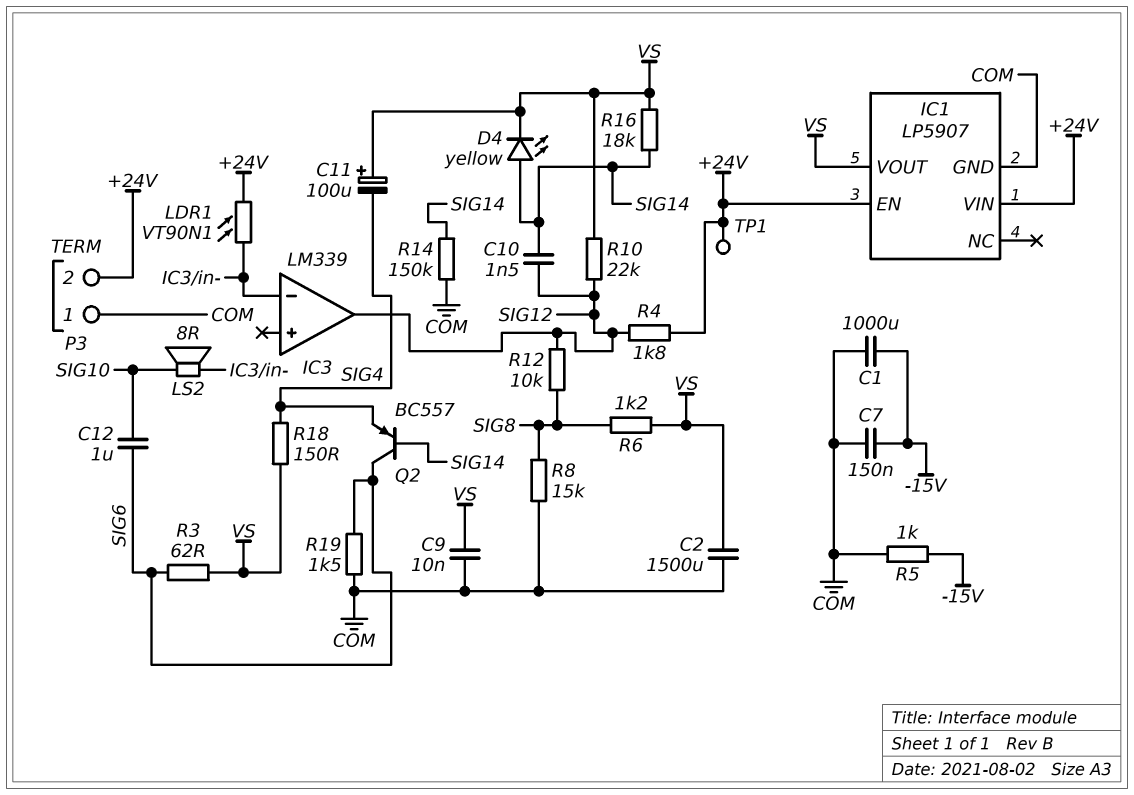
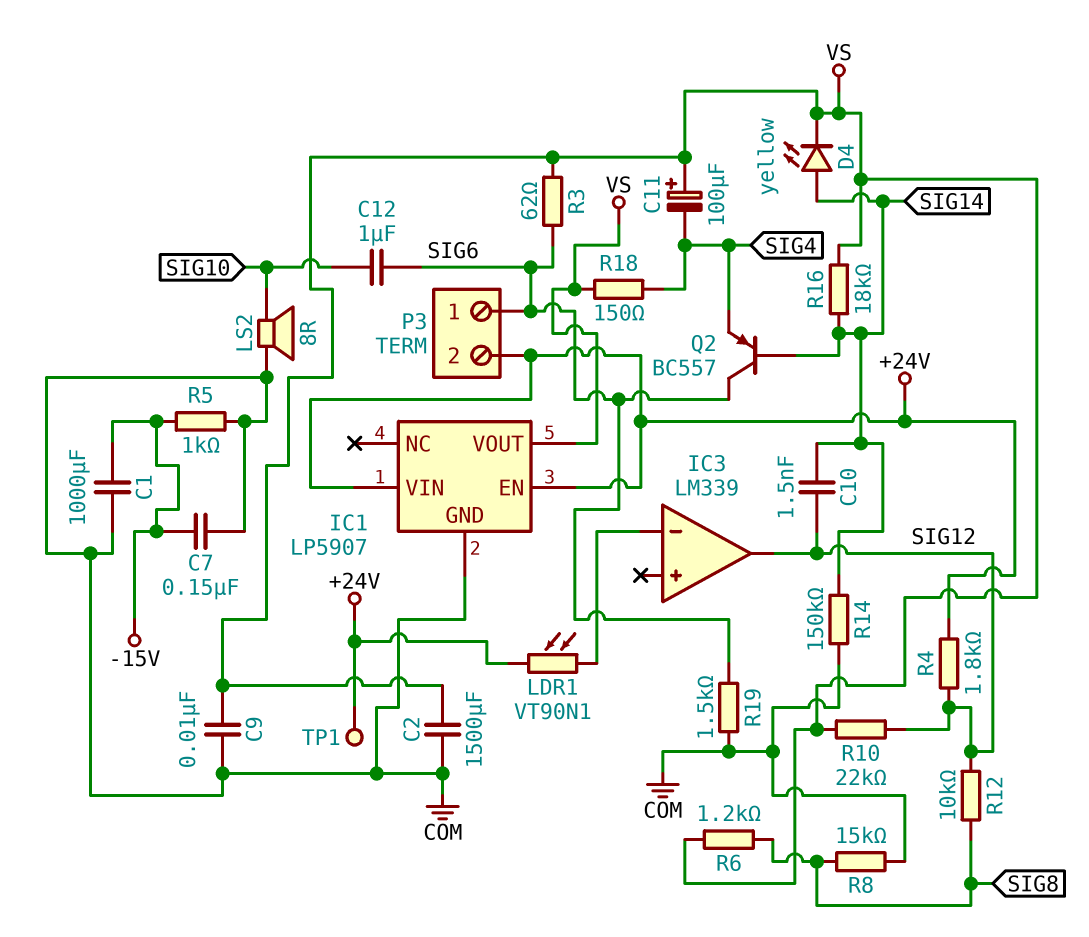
LS2: speaker 8R (IC3/in-, SIG10) -> speaker 8R (COM, SIG10)
P3 pin 1: COM -> SIG6

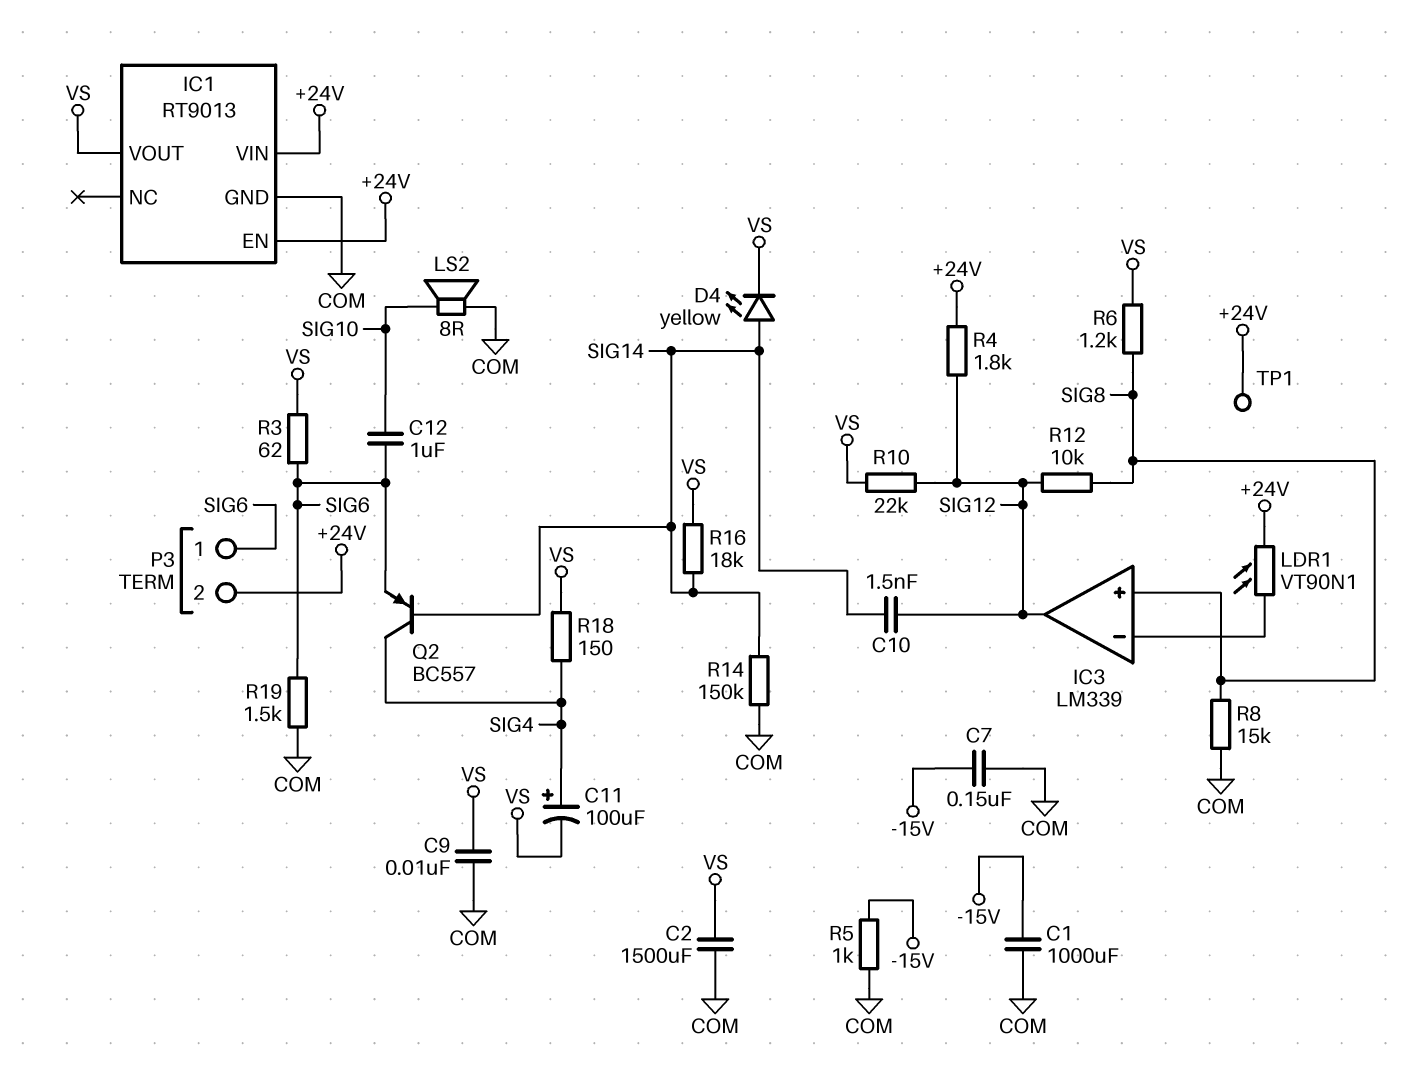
C11: 100uF (plus VS, minus SIG4) -> 100uF (plus SIG4, minus VS)
IC1: LP5907 -> RT9013
IC3 pin in+: none -> SIG8
Q2: PNP BC557 (B SIG14, C SIG6, E SIG4) -> PNP BC557 (B SIG14, C SIG4, E SIG6)

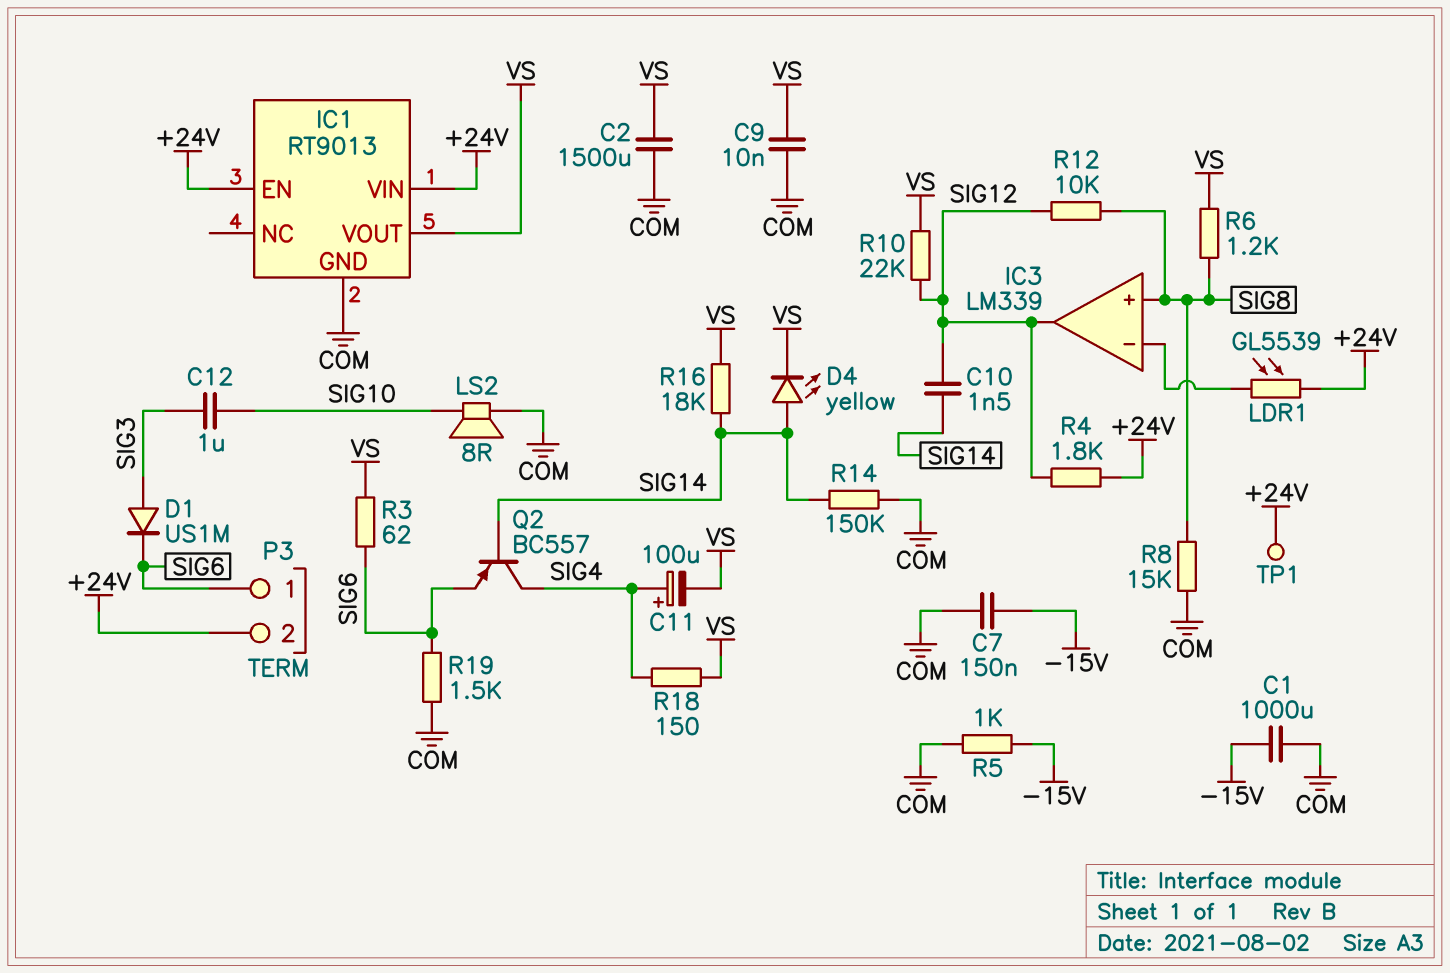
C12: 1uF (SIG6, SIG10) -> 1uF (SIG3, SIG10)
D1: none -> diode US1M (A SIG3, K SIG6)
LDR1: VT90N1 (+24V, IC3/in-) -> GL5539 (+24V, IC3/in-)

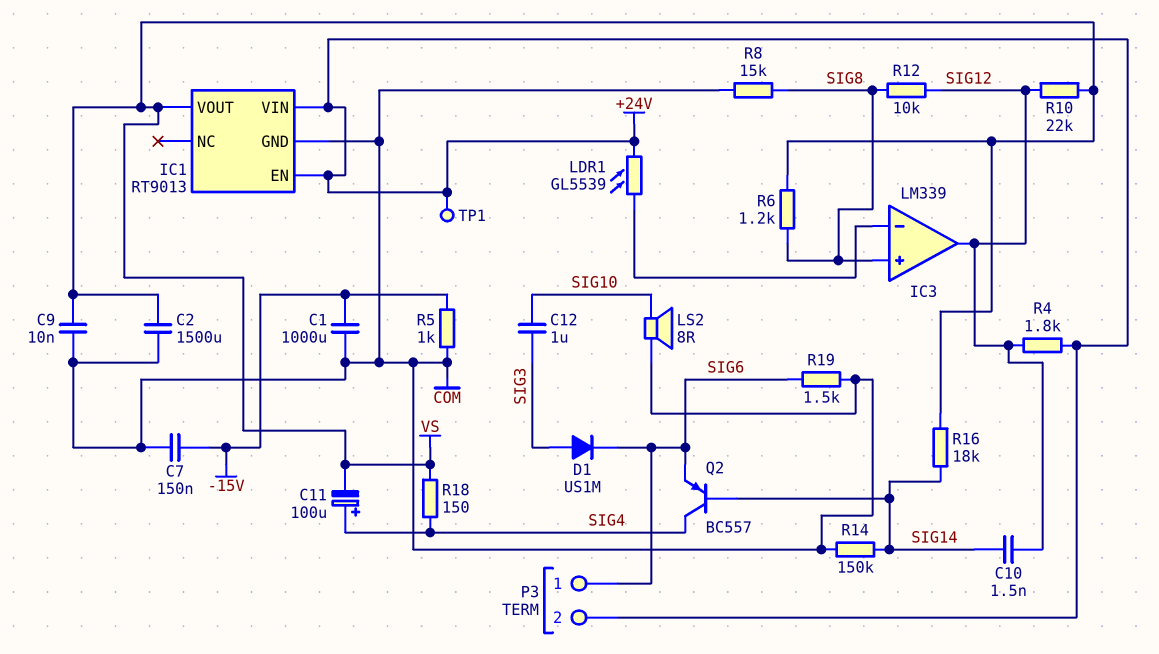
D4: LED yellow (A SIG14, K VS) -> none
R3: 62 (SIG6, VS) -> none

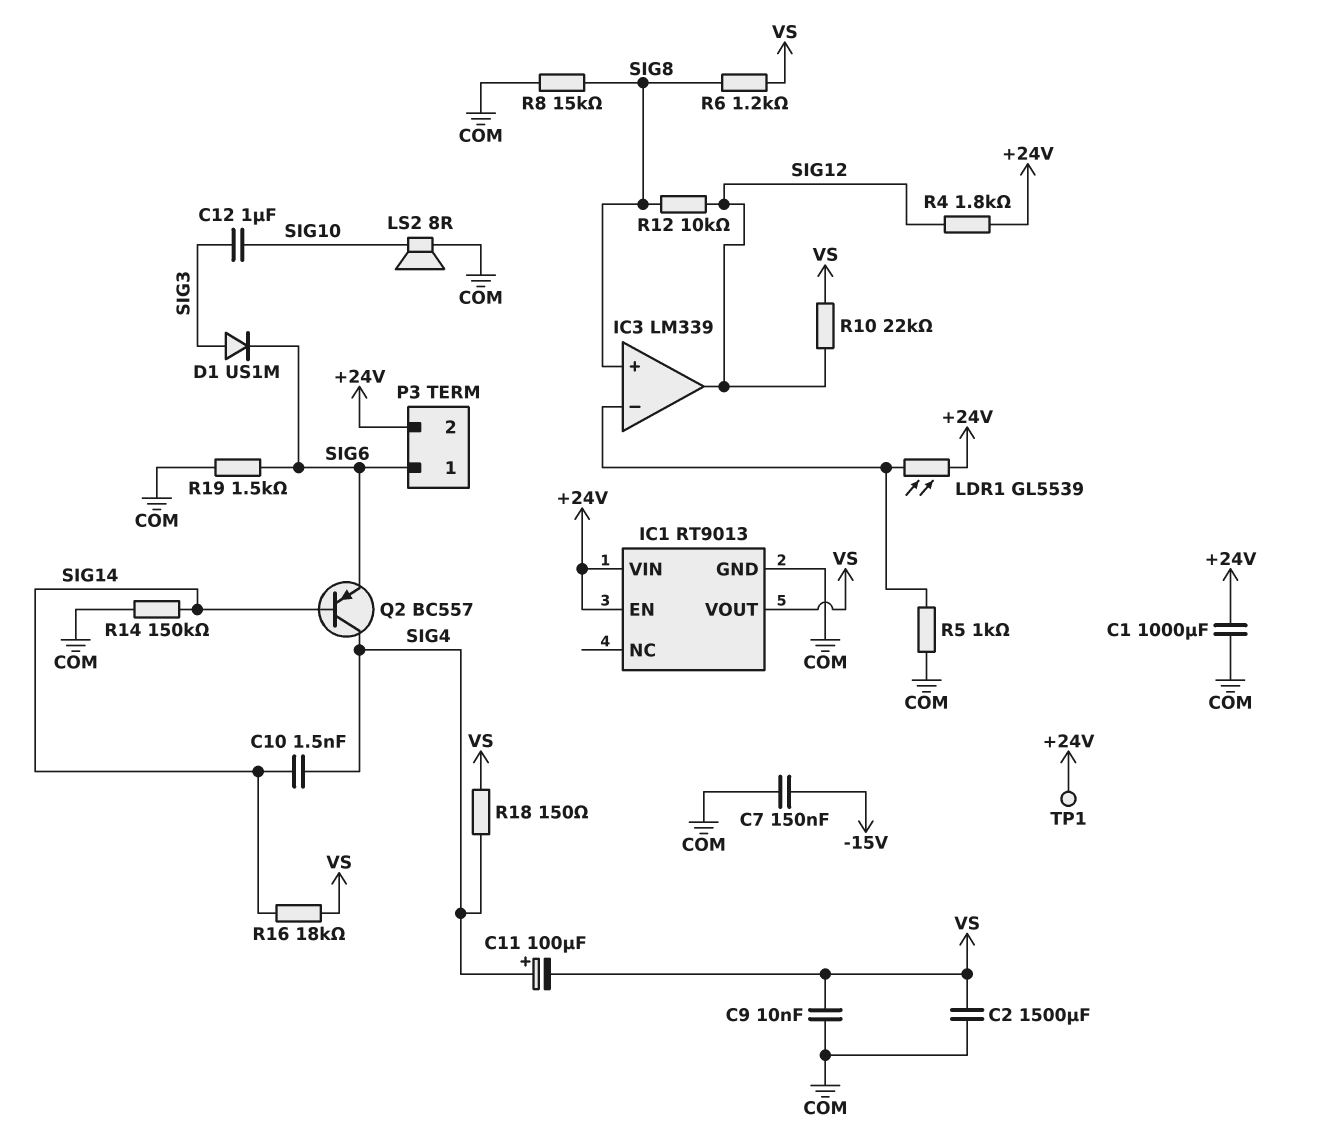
C1: 1000uF (-15V, COM) -> 1000uF (+24V, COM)
C10: 1.5nF (SIG12, SIG14) -> 1.5nF (SIG4, SIG14)
R5: 1k (-15V, COM) -> 1k (COM, IC3/in-)

